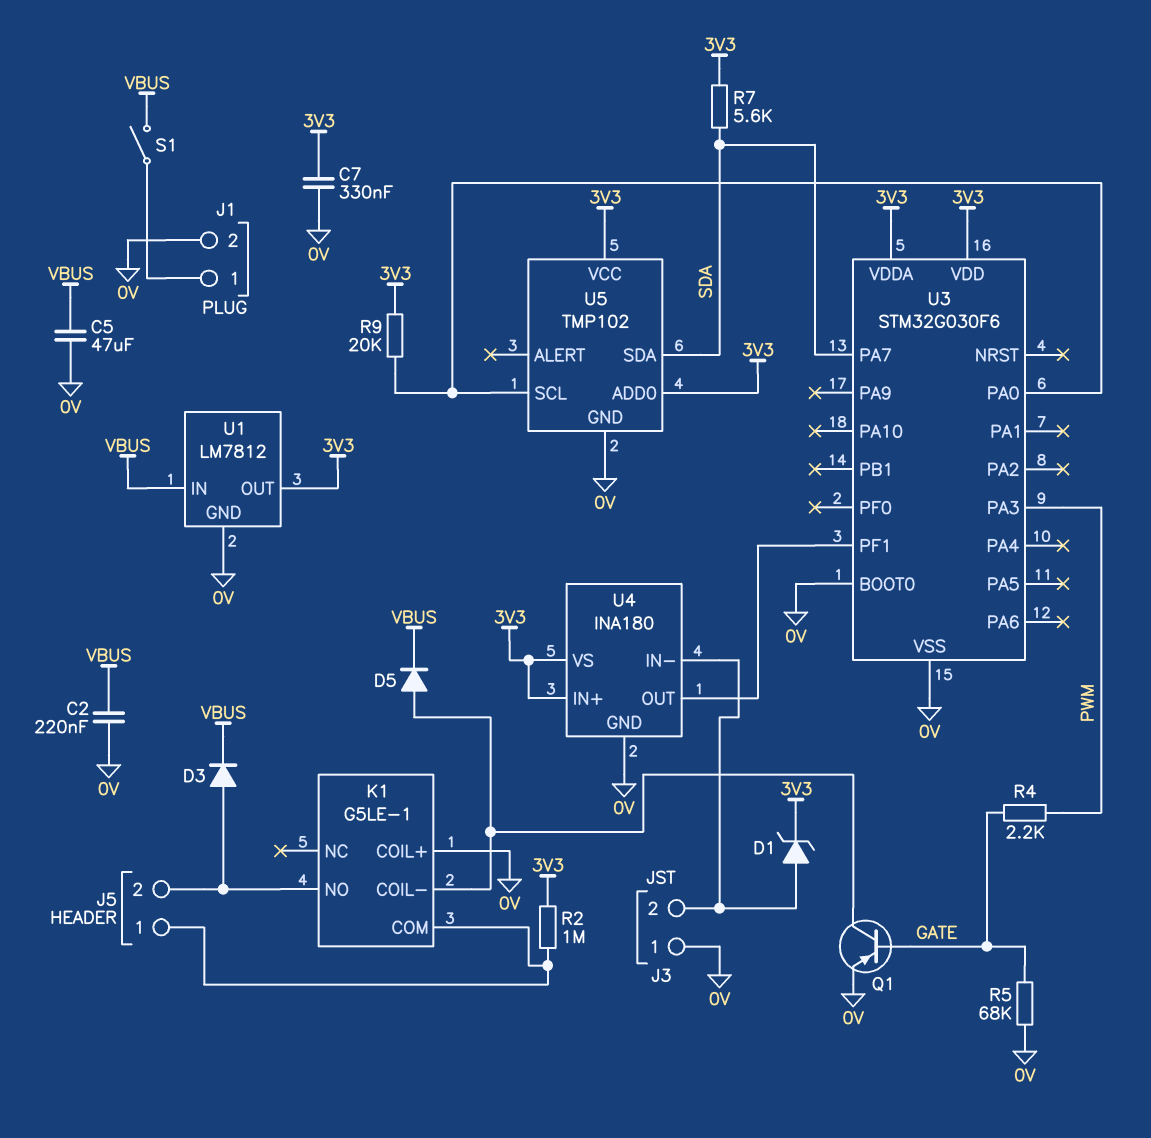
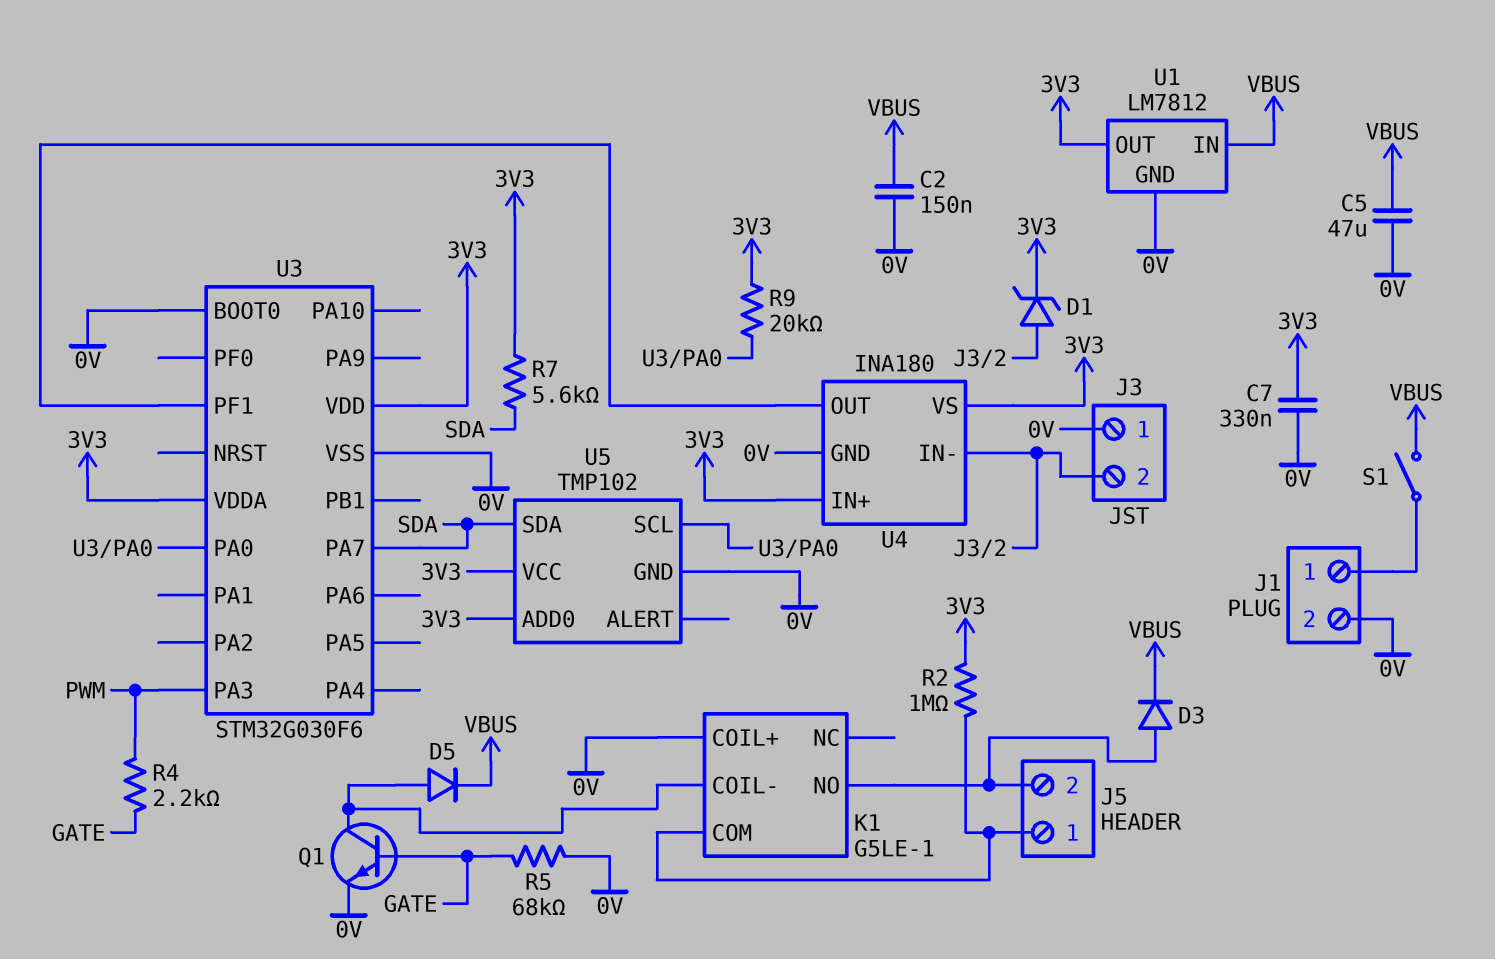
C2: 220nF (0V, VBUS) -> 150nF (0V, VBUS)
Q1: PNP (B GATE, C K1/COIL-, E 0V) -> NPN (B GATE, C K1/COIL-, E 0V)

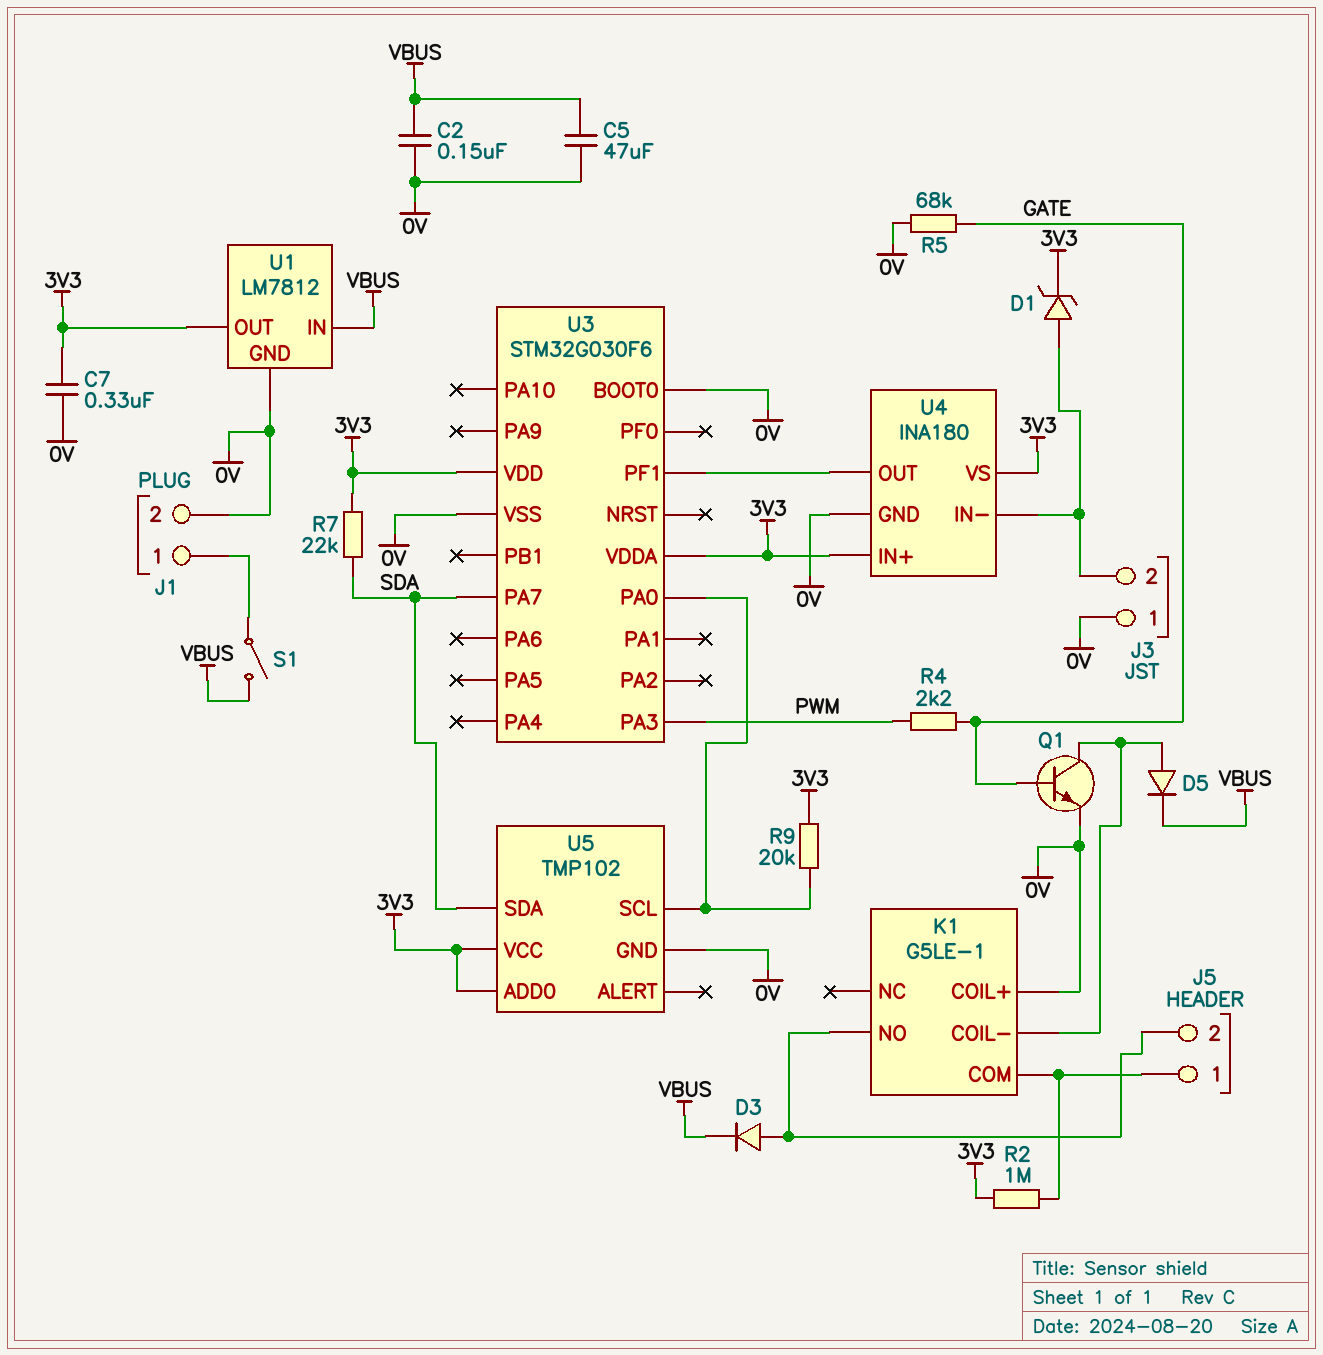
R7: 5.6k (3V3, SDA) -> 22k (3V3, SDA)

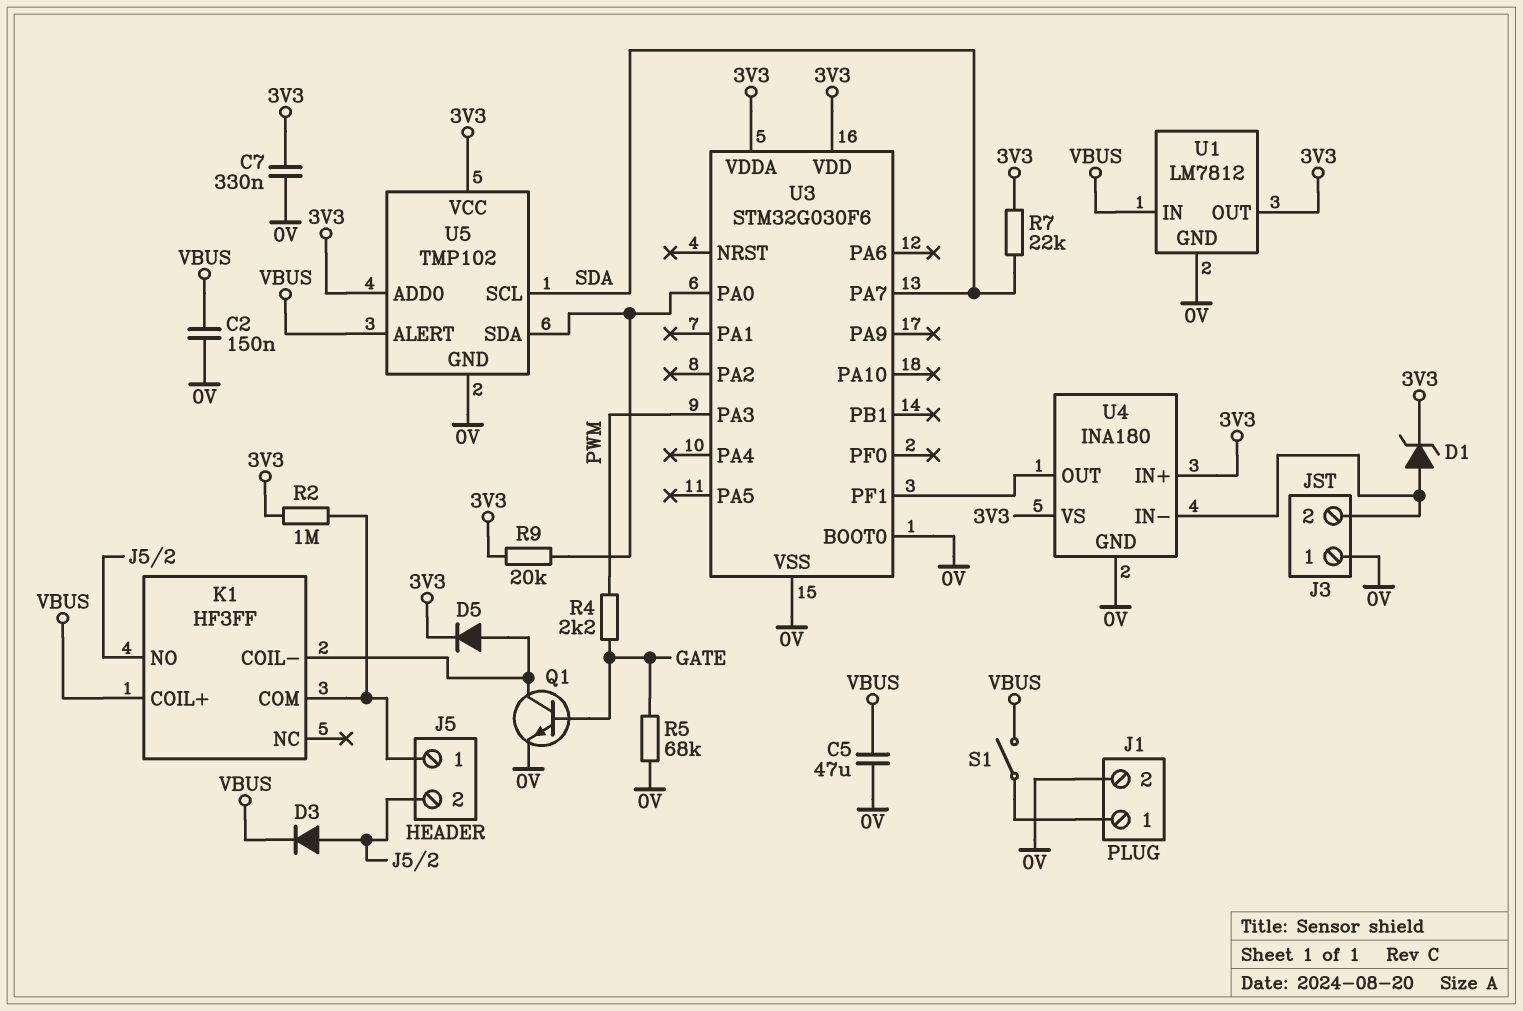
D5: diode (A K1/COIL-, K VBUS) -> diode (A K1/COIL-, K 3V3)
K1: G5LE-1 -> HF3FF
K1 pin COIL+: 0V -> VBUS
U5 pin ALERT: none -> VBUS
U5 pin SCL: U3/PA0 -> SDA
U5 pin SDA: SDA -> U3/PA0

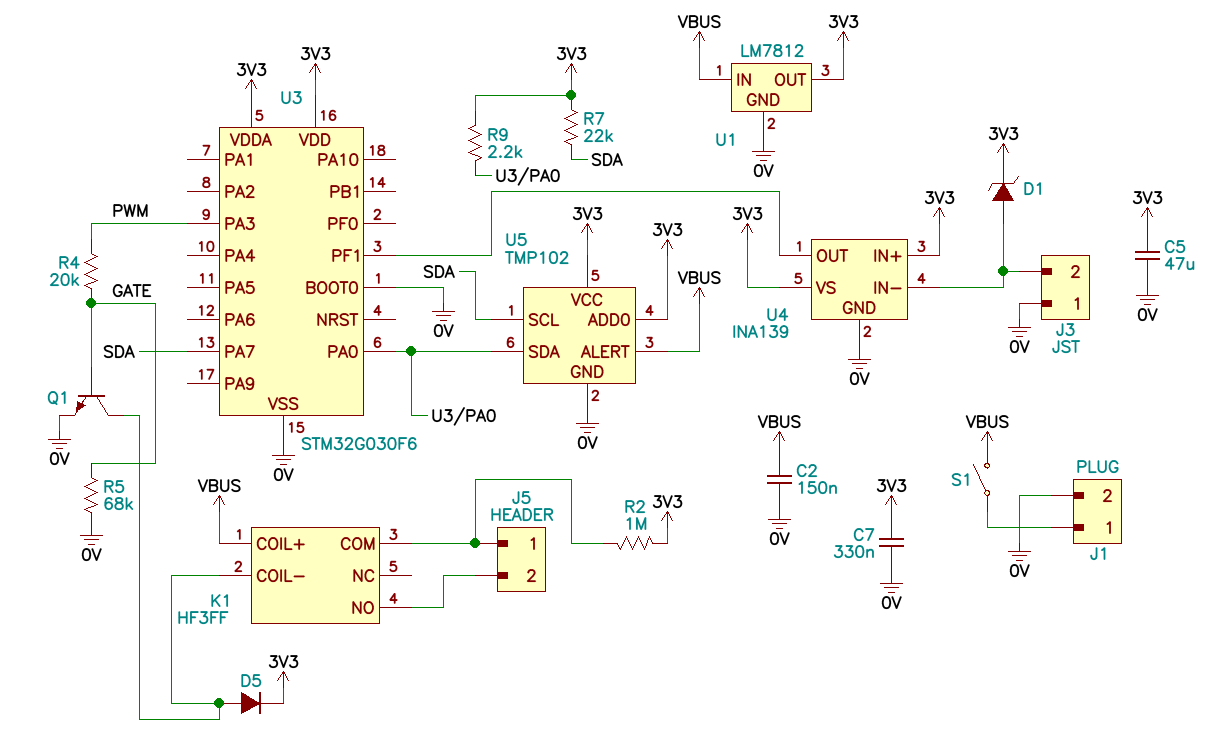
C5: 47uF (0V, VBUS) -> 47uF (0V, 3V3)
D3: diode (A J5/2, K VBUS) -> none
R4: 2.2k (GATE, PWM) -> 20k (GATE, PWM)
R9: 20k (3V3, U3/PA0) -> 2.2k (3V3, U3/PA0)
U4: INA180 -> INA139

